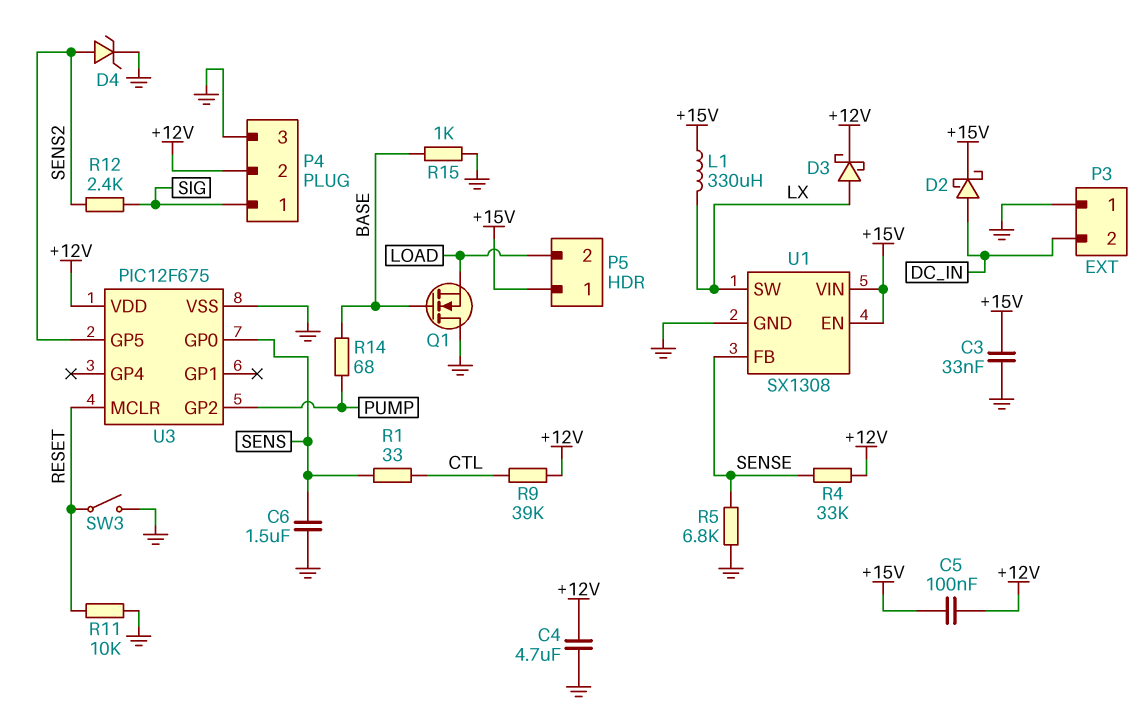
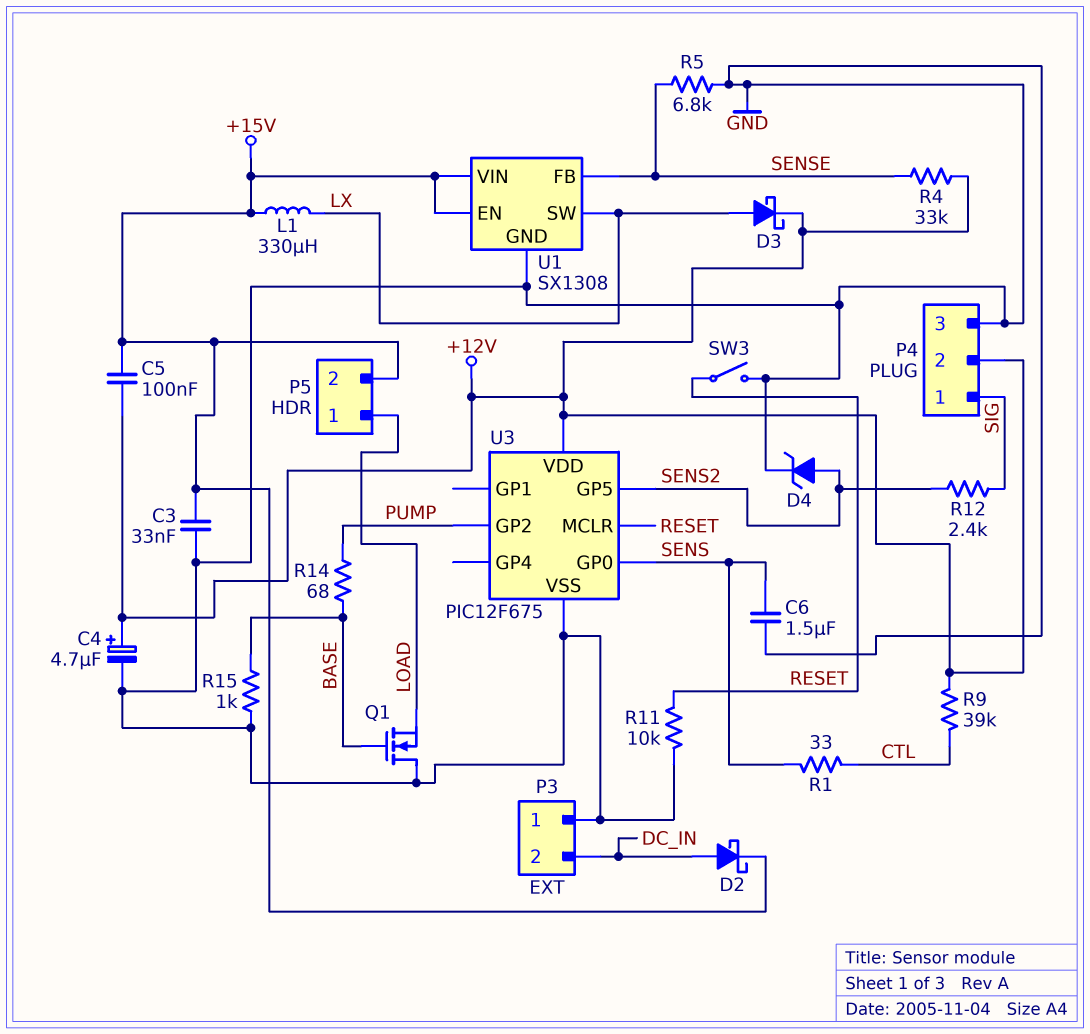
C4: 4.7uF (+12V, GND) -> 4.7uF (plus +12V, minus GND)
P5 pin 1: +15V -> LOAD
P5 pin 2: LOAD -> +15V

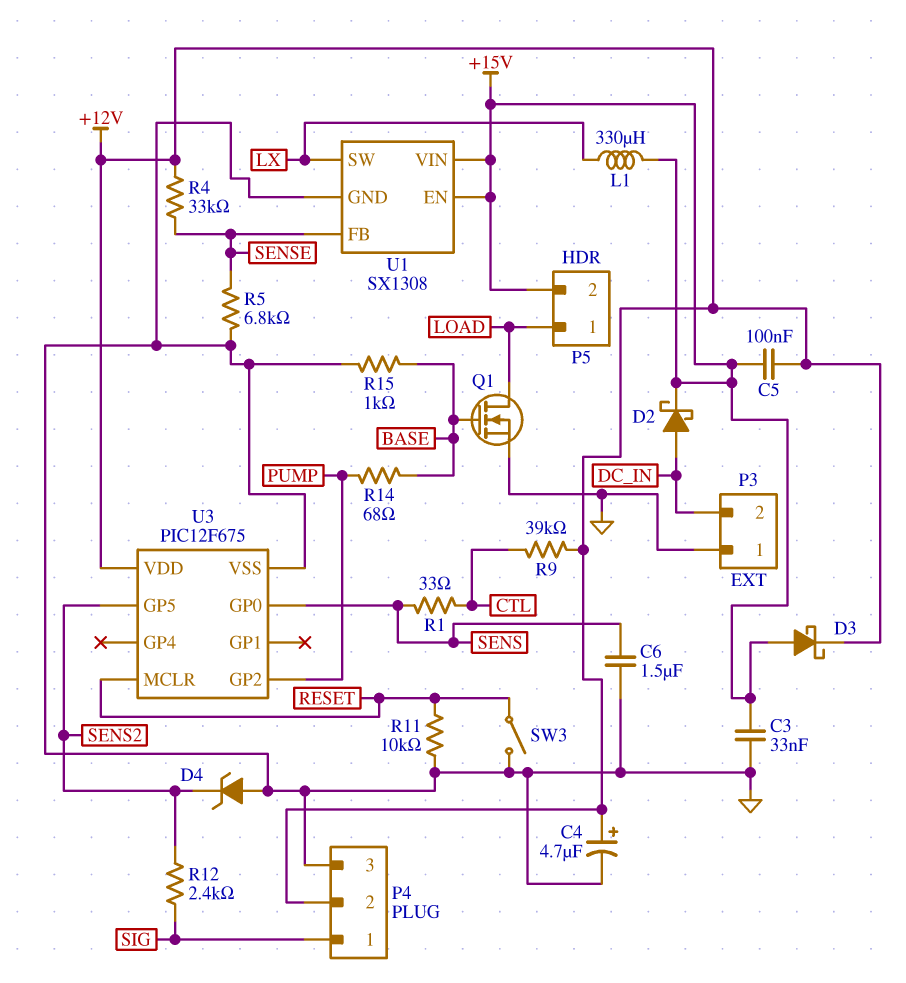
D3: schottky (A LX, K +12V) -> schottky (A +15V, K +12V)
D4: zener (A SENS2, K GND) -> zener (A GND, K SENS2)
Q1: NMOS (G BASE, D GND, S LOAD) -> NMOS (G BASE, D LOAD, S GND)

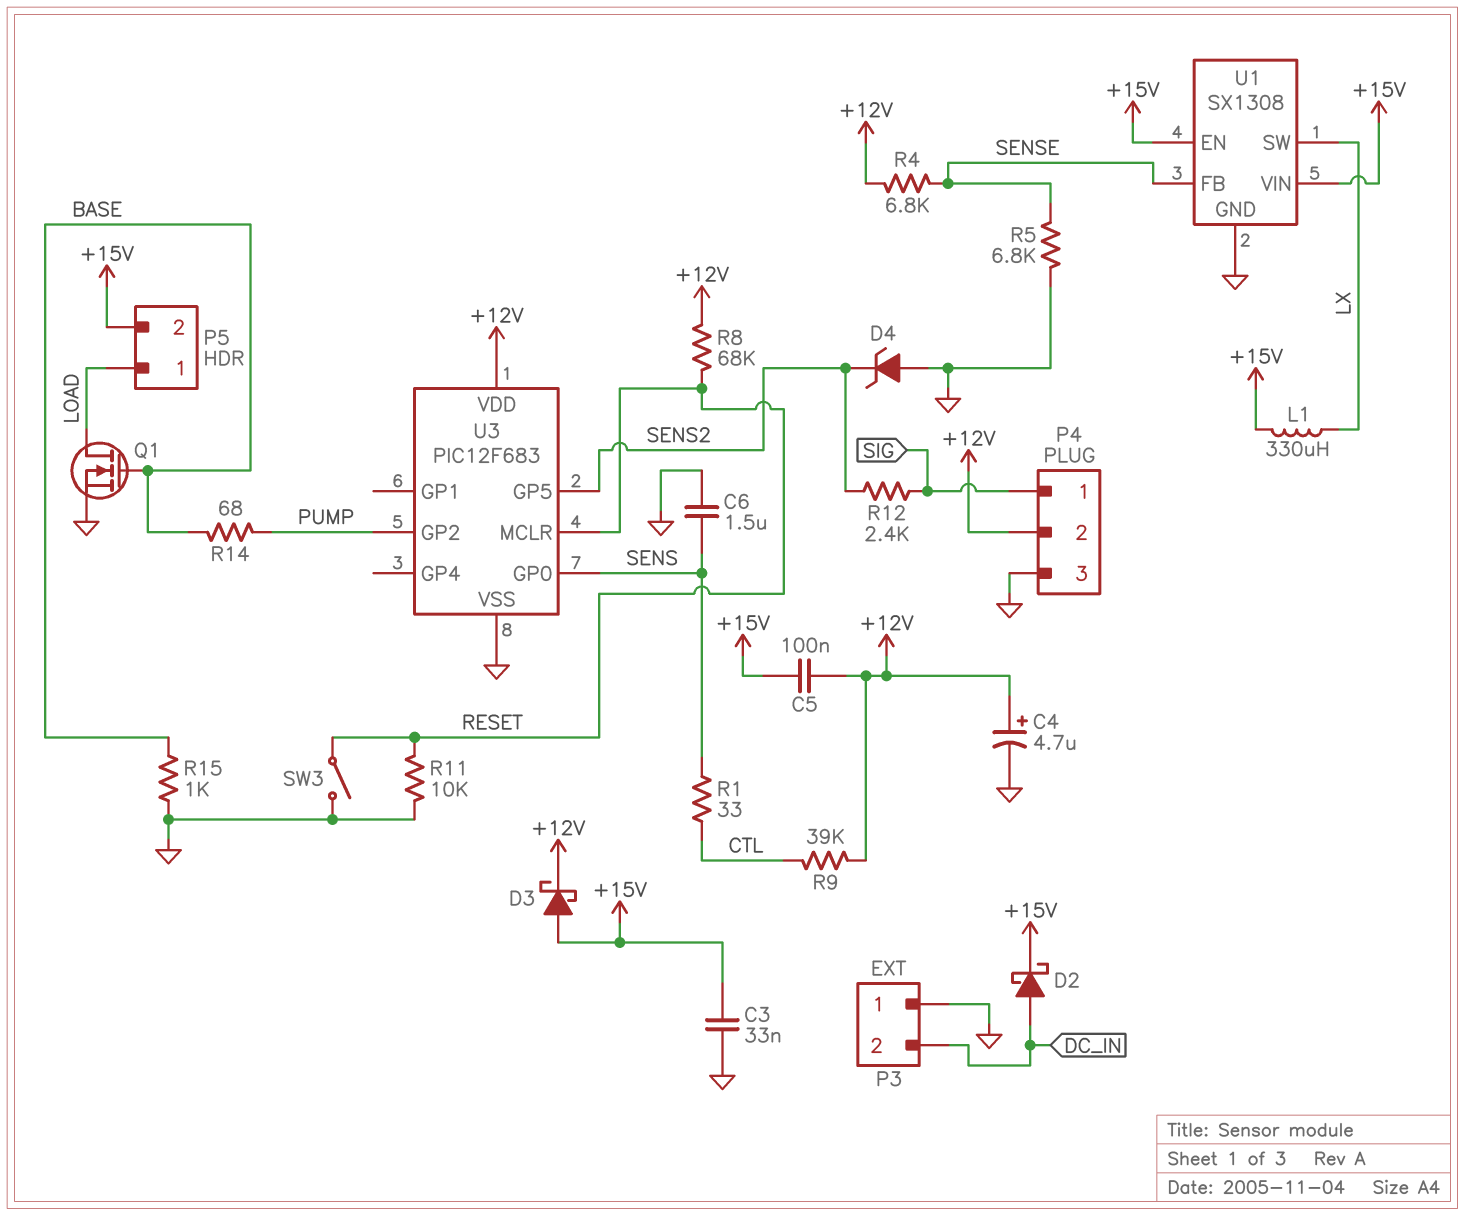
R4: 33k (+12V, SENSE) -> 6.8k (+12V, SENSE)
R8: none -> 68k (+12V, RESET)
U3: PIC12F675 -> PIC12F683

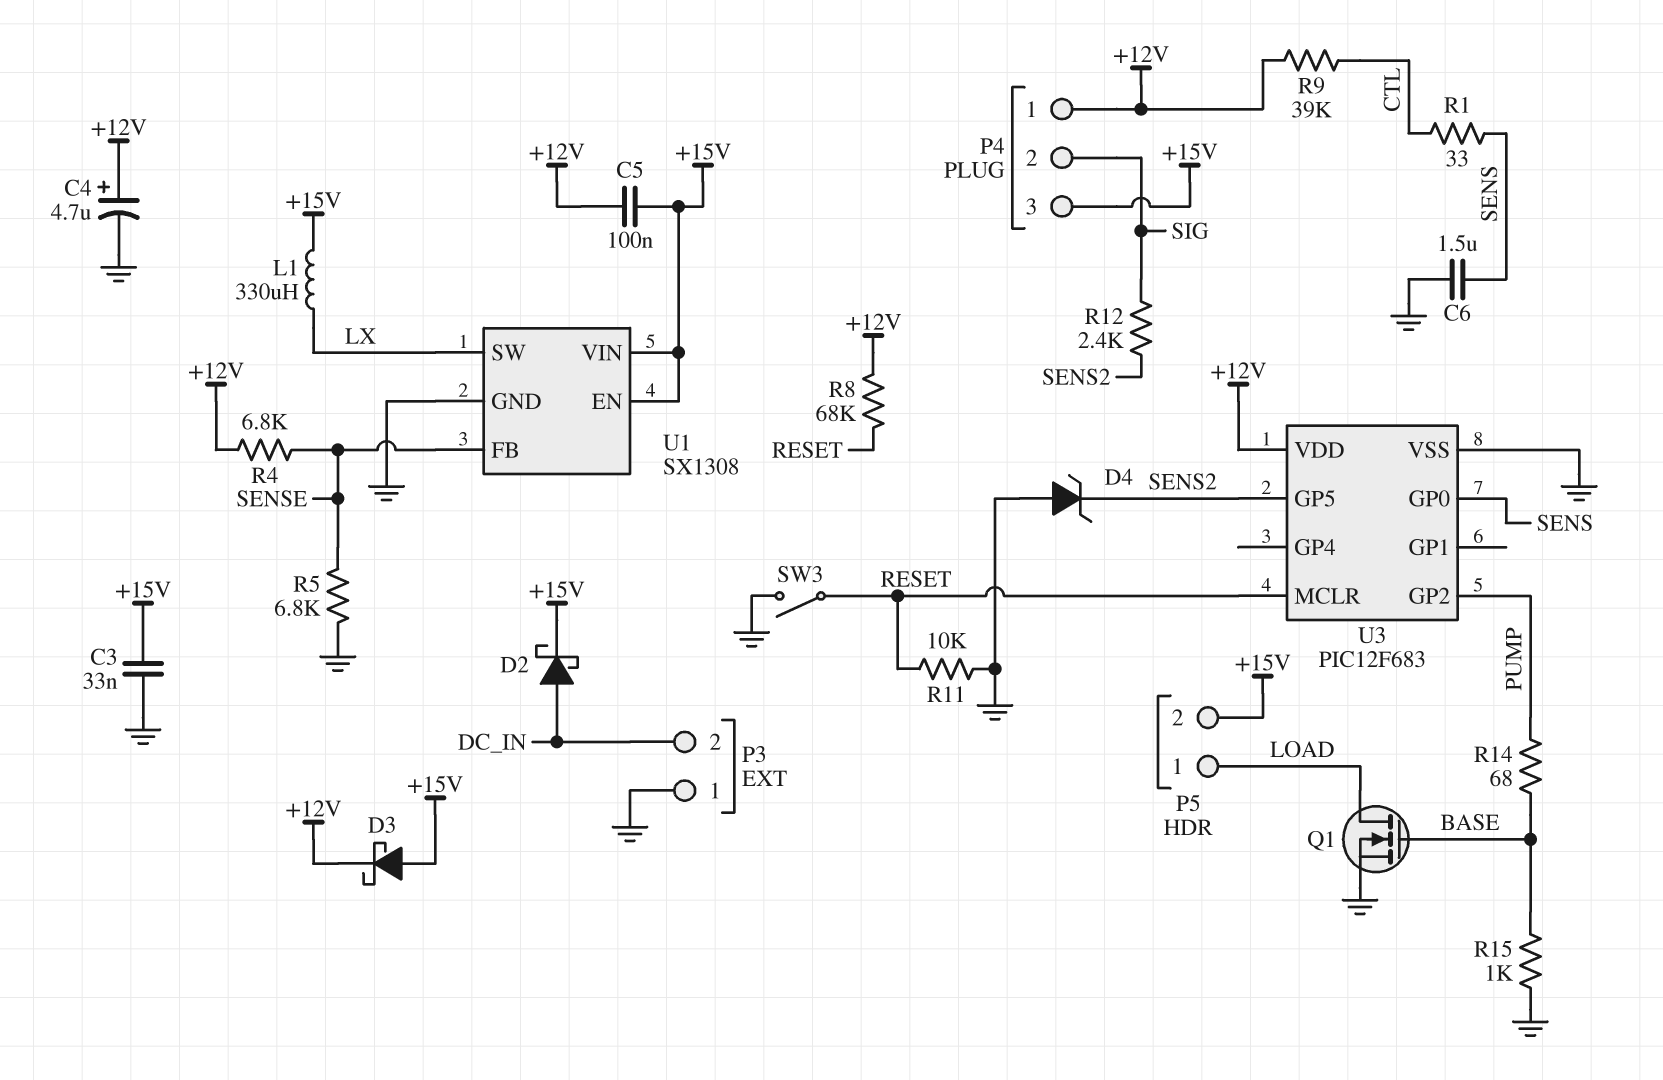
P4 pin 1: SIG -> +12V
P4 pin 2: +12V -> SIG
P4 pin 3: GND -> +15V

